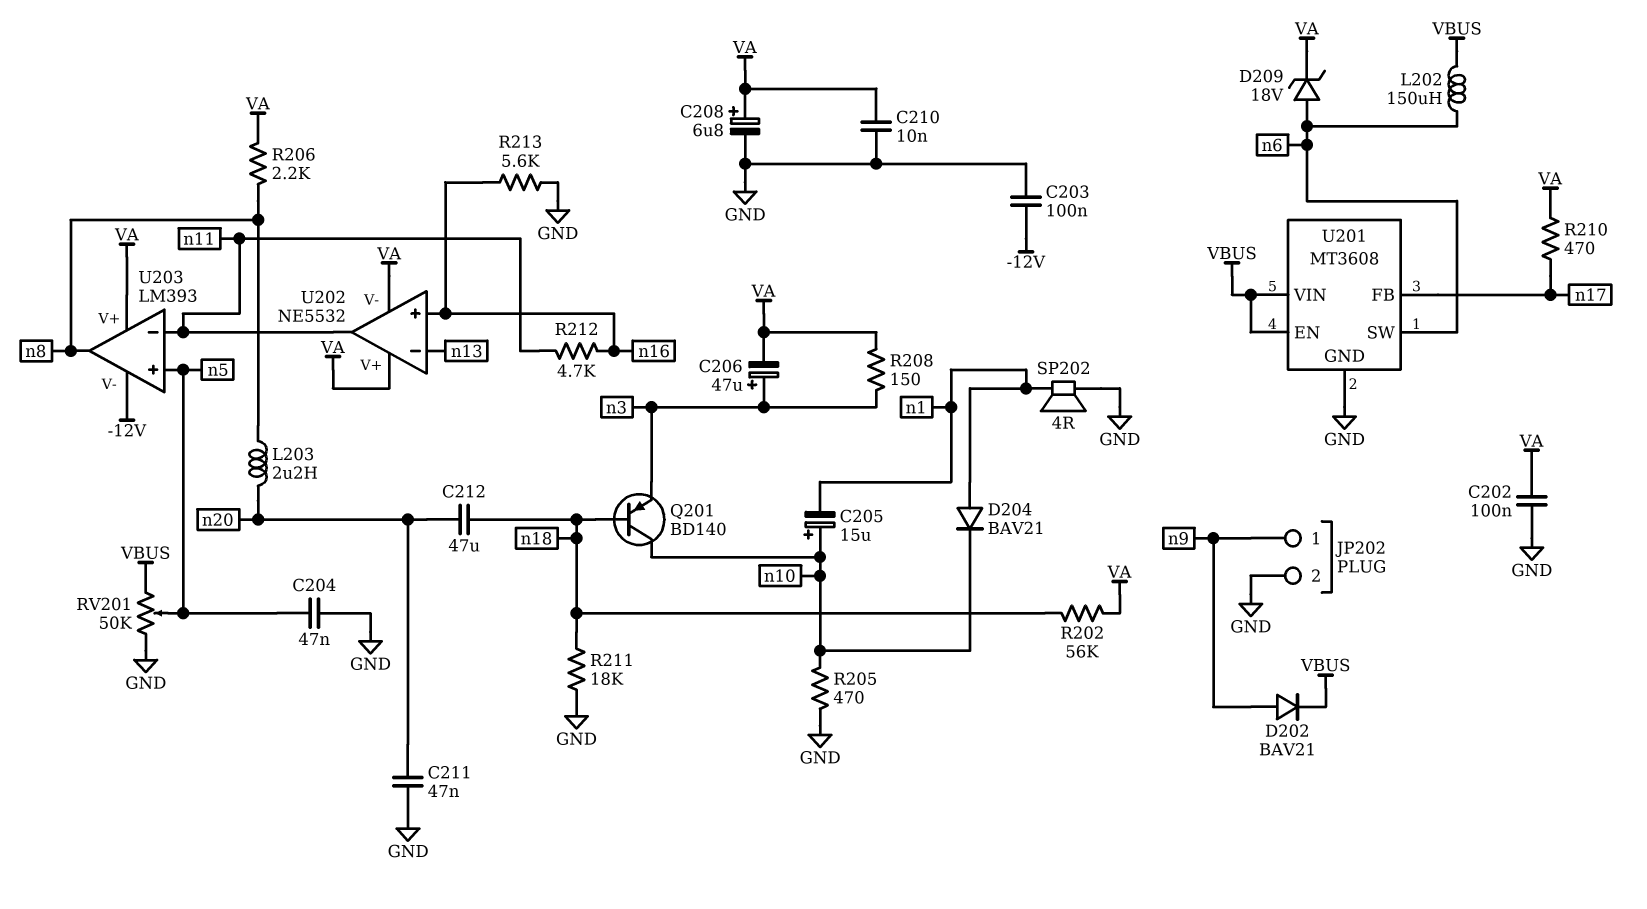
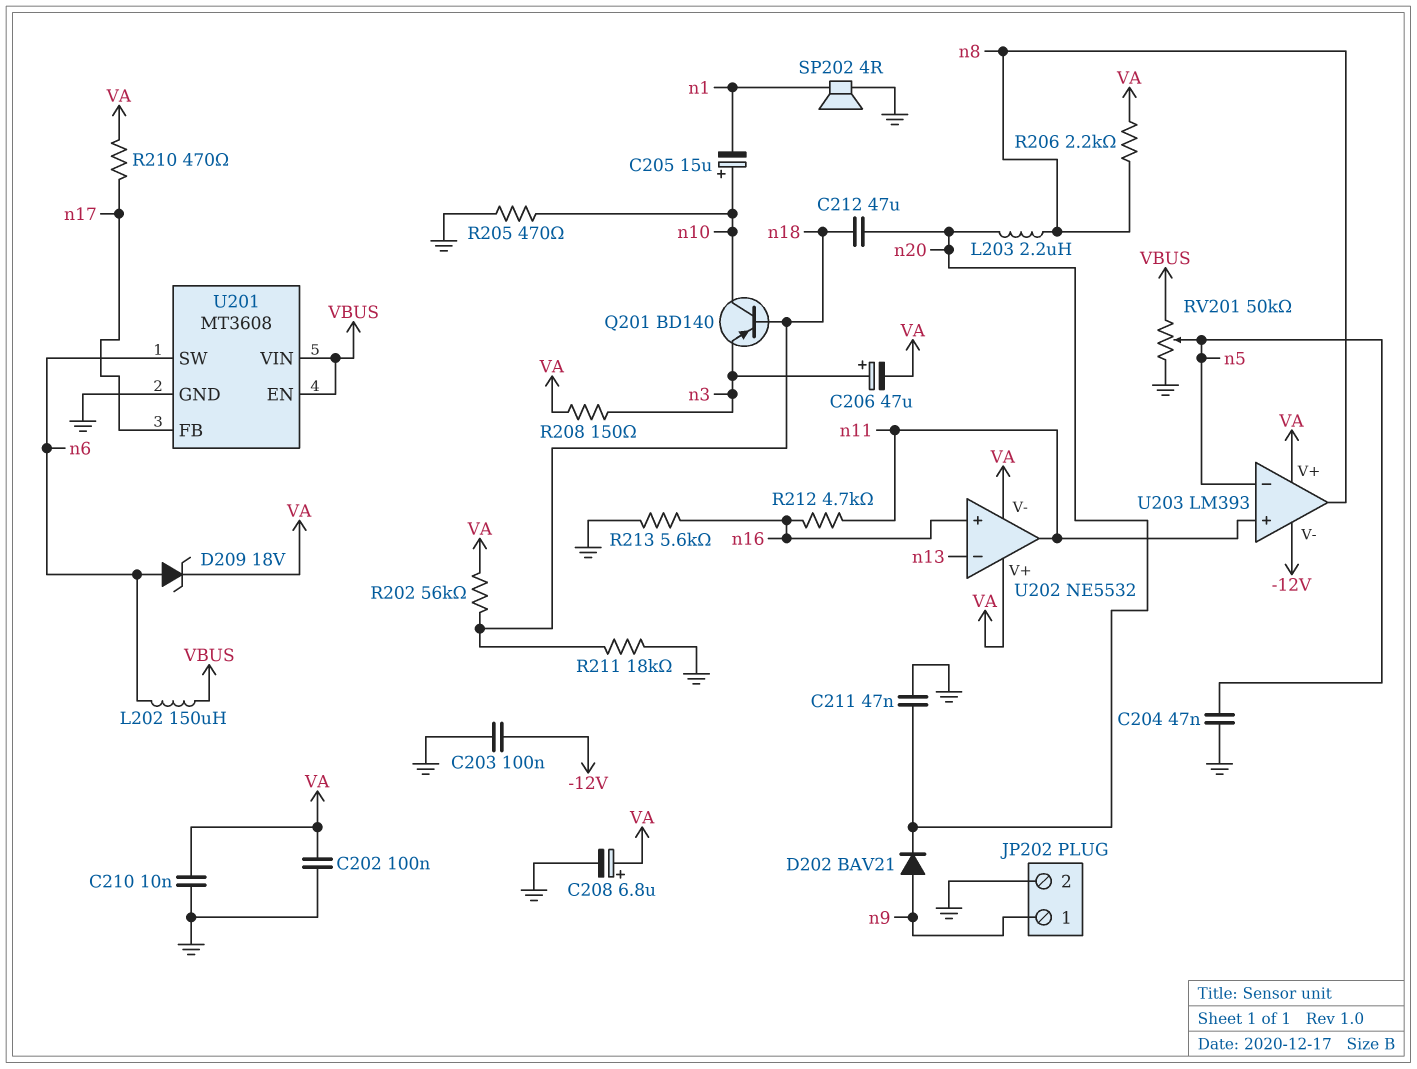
D202: diode BAV21 (A n9, K VBUS) -> diode BAV21 (A n9, K n20)
D204: diode BAV21 (A n1, K n10) -> none
U203 pin in+: n5 -> n11
U203 pin in-: n11 -> n5

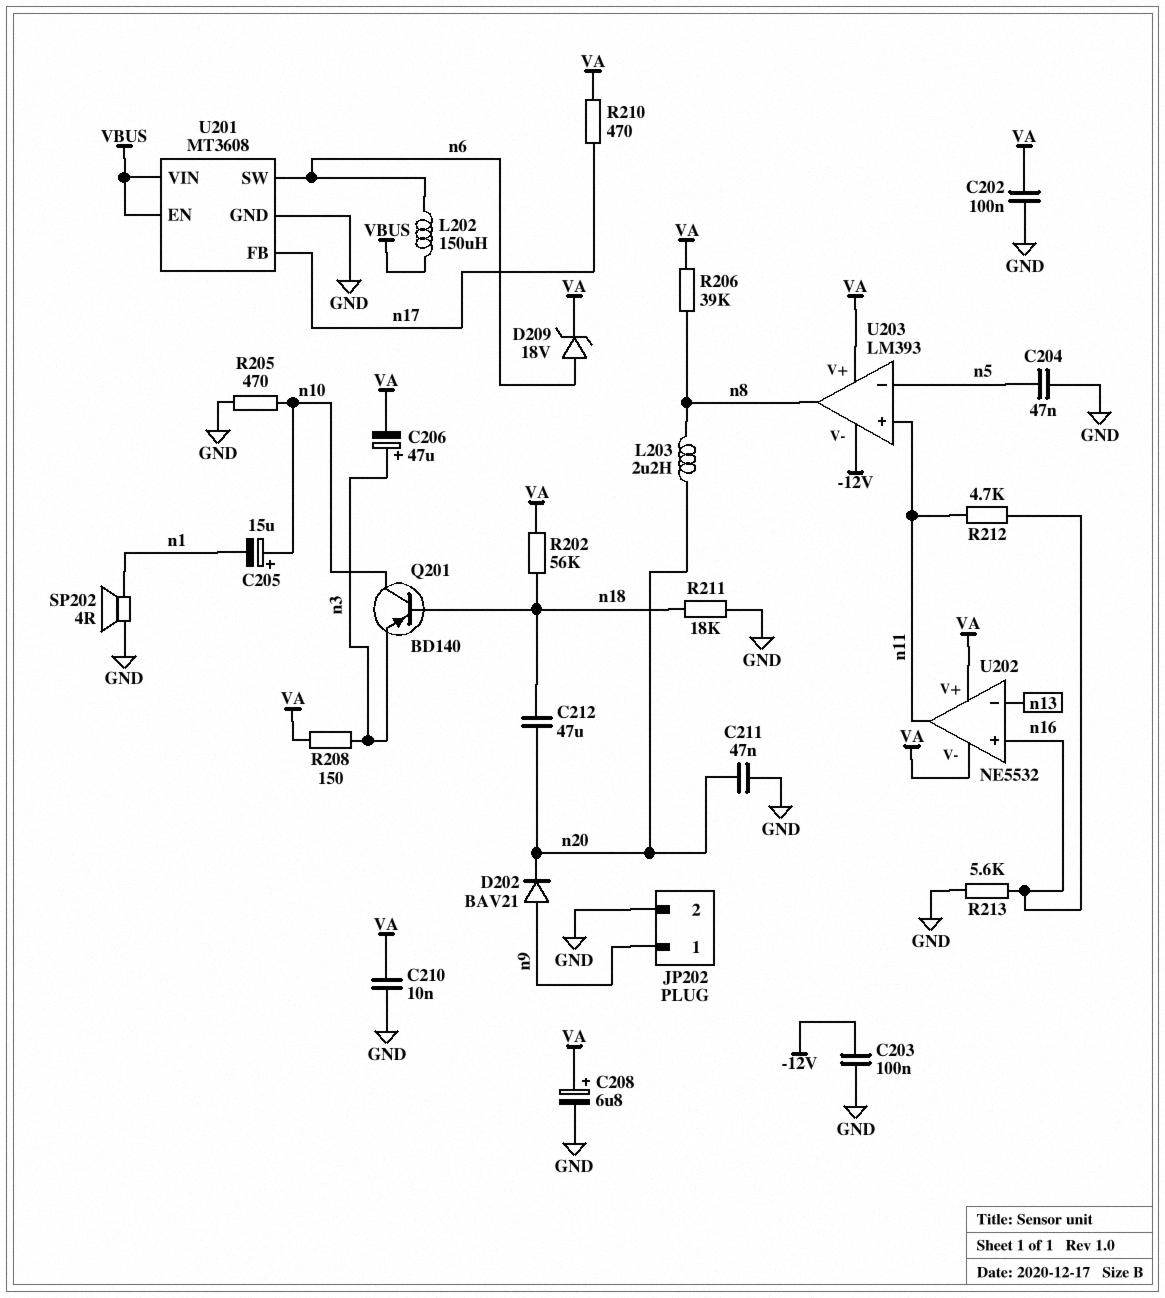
R206: 2.2k (VA, n8) -> 39k (VA, n8)
RV201: 50k (GND, VBUS, wiper n5) -> none

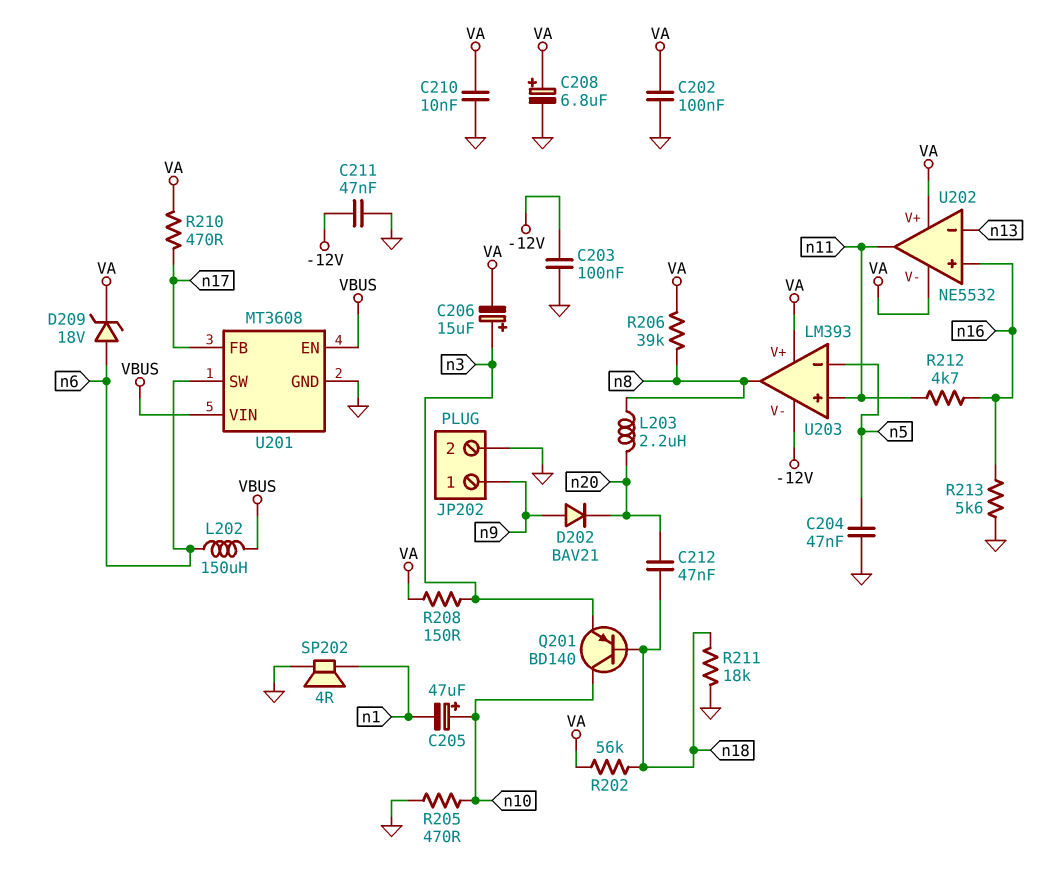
C205: 15uF (plus n10, minus n1) -> 47uF (plus n10, minus n1)
C206: 47uF (plus n3, minus VA) -> 15uF (plus n3, minus VA)
C211: 47nF (GND, n20) -> 47nF (-12V, GND)
C212: 47uF (n18, n20) -> 47nF (n18, n20)

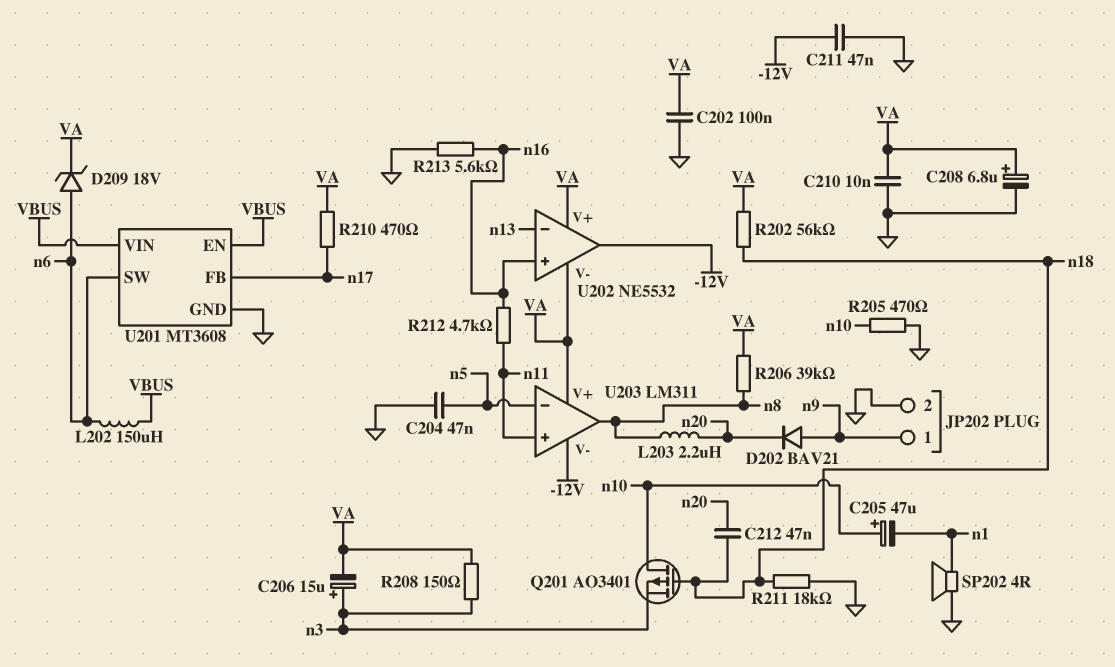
C203: 100nF (-12V, GND) -> none
Q201: PNP BD140 (B n18, C n10, E n3) -> PMOS AO3401 (G n18, D n10, S n3)
U202 pin out: n11 -> -12V
U203: LM393 -> LM311

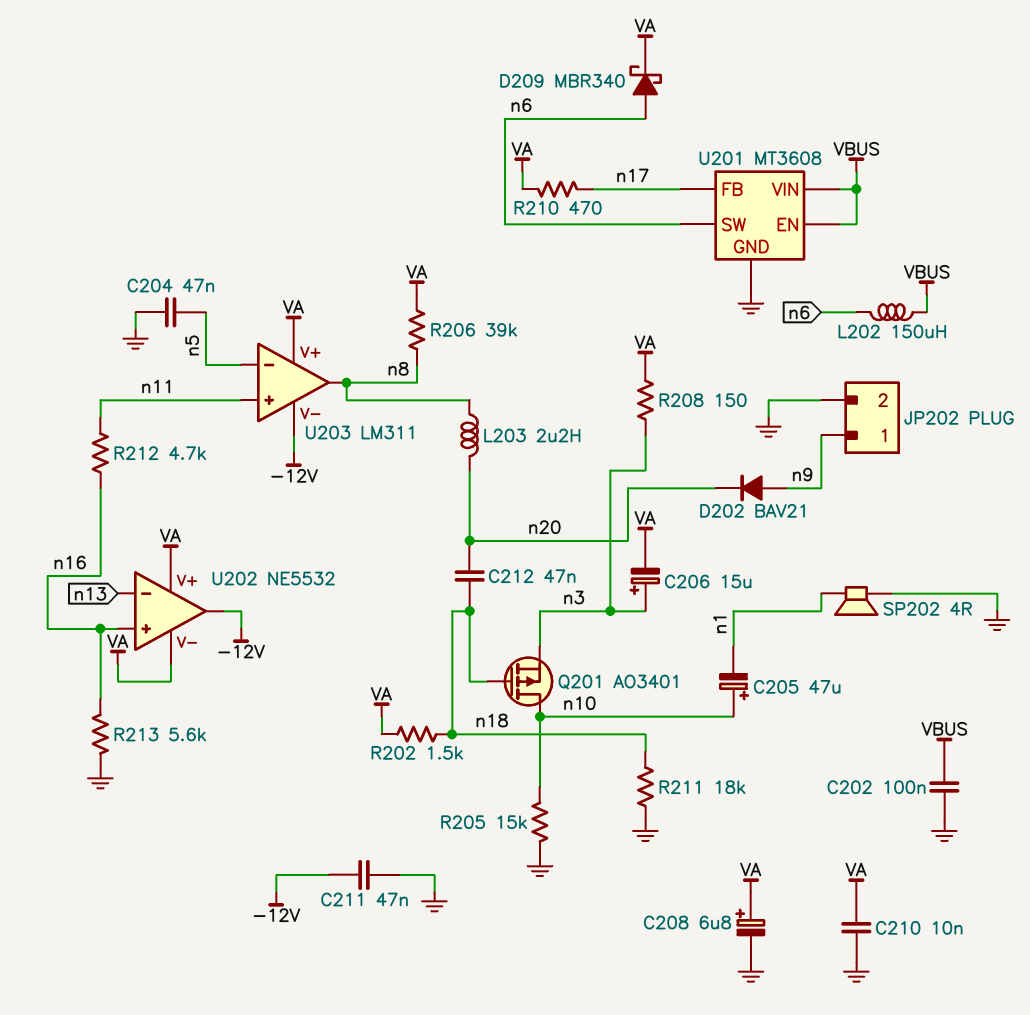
C202: 100nF (GND, VA) -> 100nF (GND, VBUS)
D209: zener 18V (A n6, K VA) -> schottky MBR340 (A n6, K VA)
R202: 56k (VA, n18) -> 1.5k (VA, n18)
R205: 470 (GND, n10) -> 15k (GND, n10)

